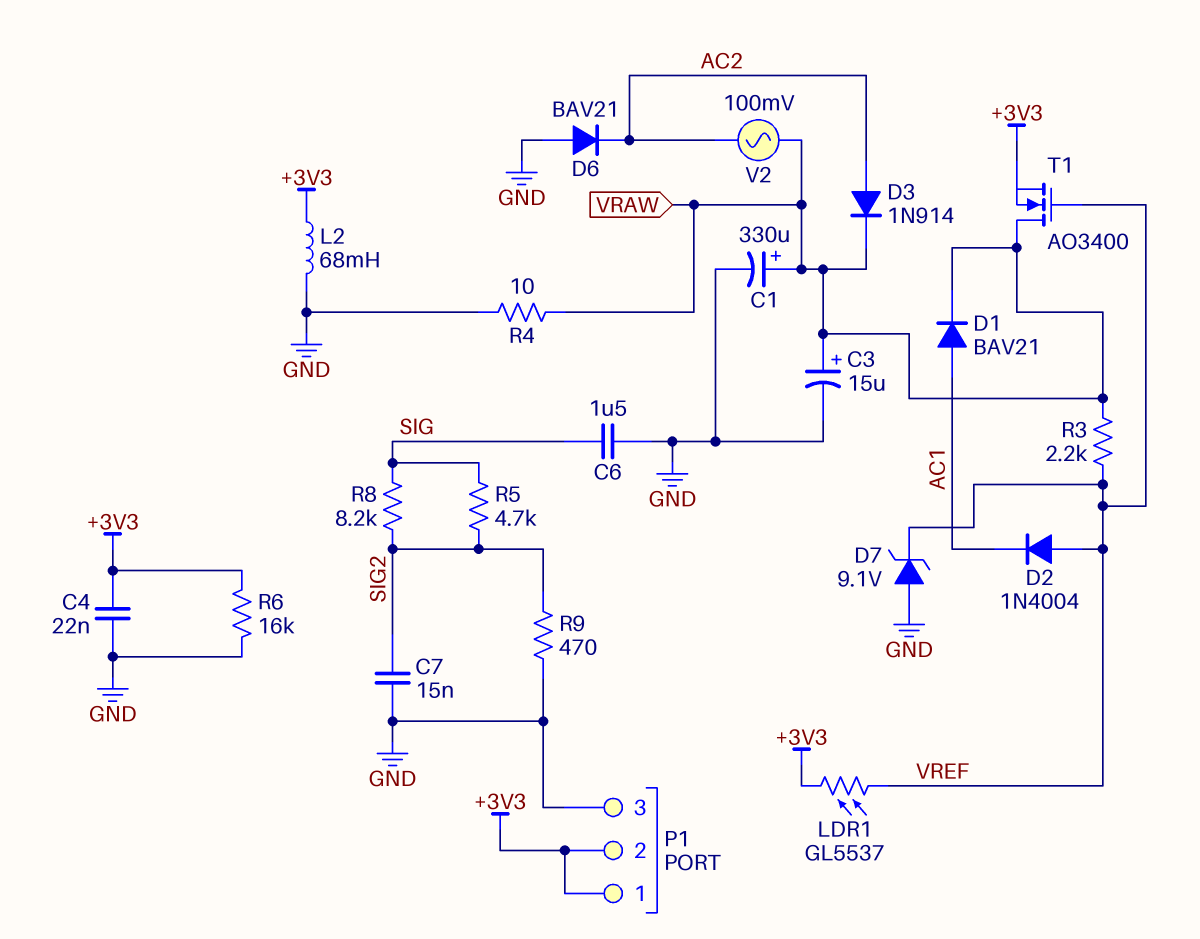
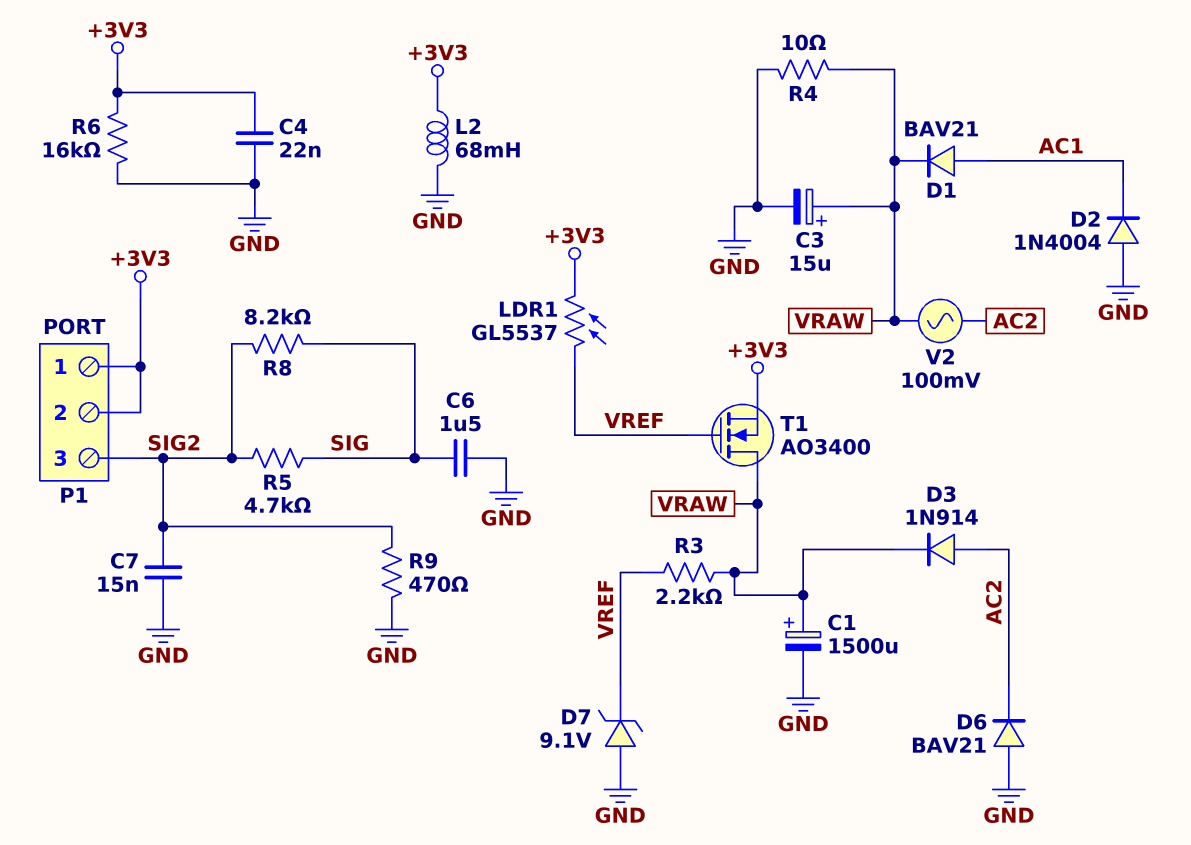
C1: 330uF (plus VRAW, minus GND) -> 1500uF (plus VRAW, minus GND)
D2: diode 1N4004 (A VREF, K AC1) -> diode 1N4004 (A GND, K AC1)
P1 pin 3: GND -> SIG2

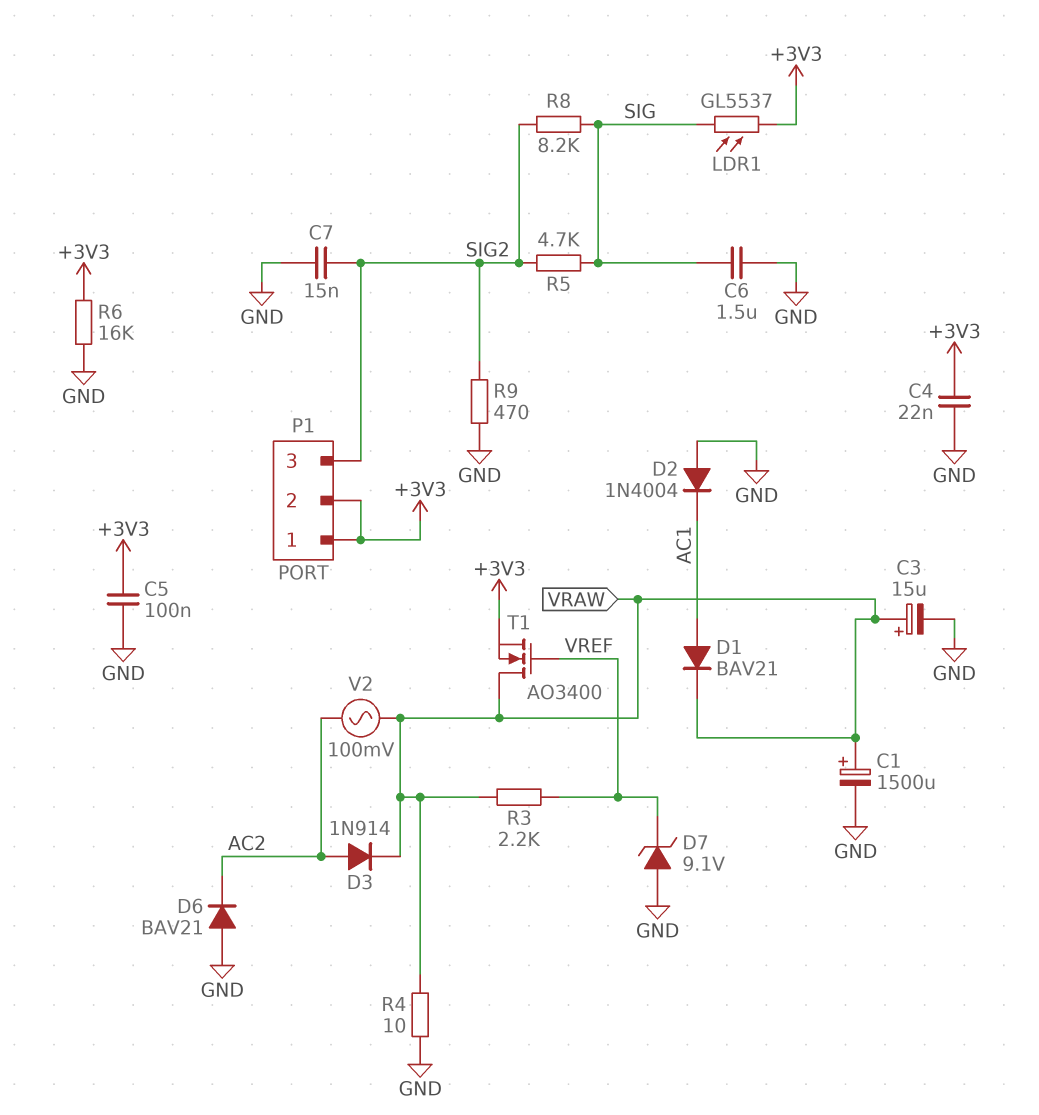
C5: none -> 100nF (+3V3, GND)
L2: 68mH (+3V3, GND) -> none
LDR1: GL5537 (+3V3, VREF) -> GL5537 (+3V3, SIG)

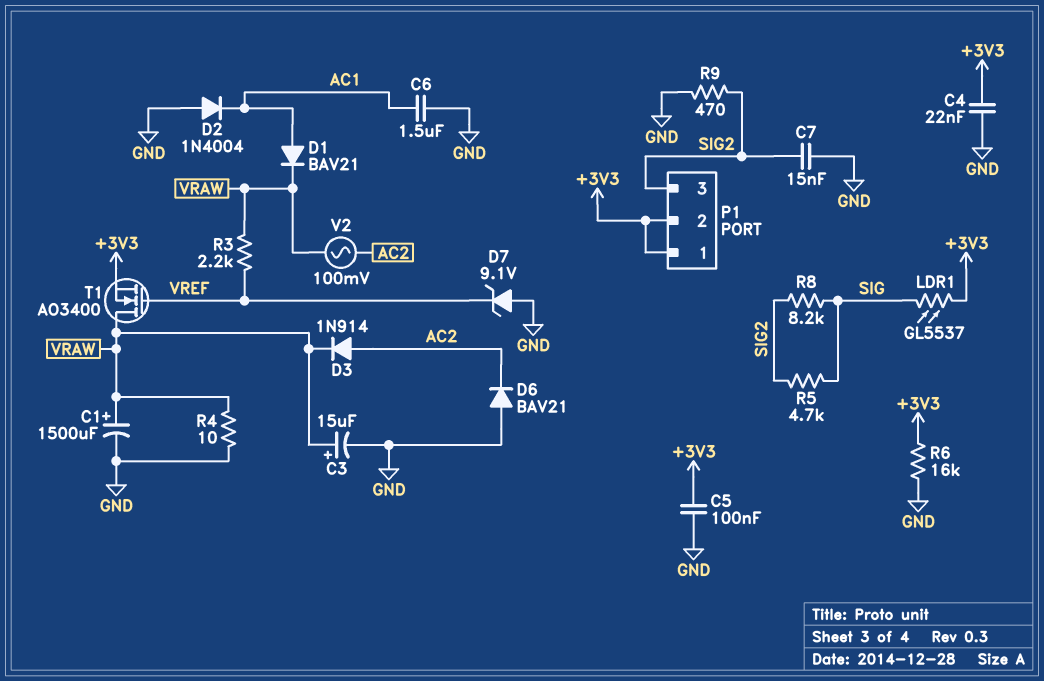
C6: 1.5uF (GND, SIG) -> 1.5uF (AC1, GND)

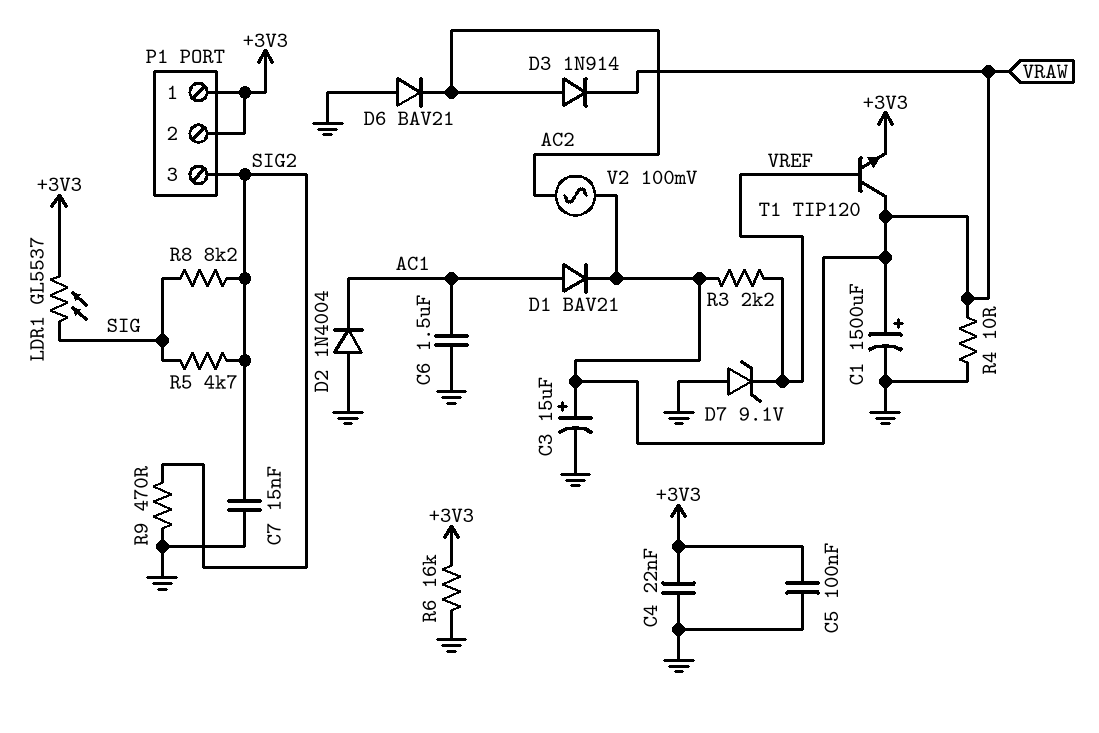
T1: NMOS AO3400 (G VREF, D VRAW, S +3V3) -> NPN TIP120 (B VREF, C VRAW, E +3V3)

